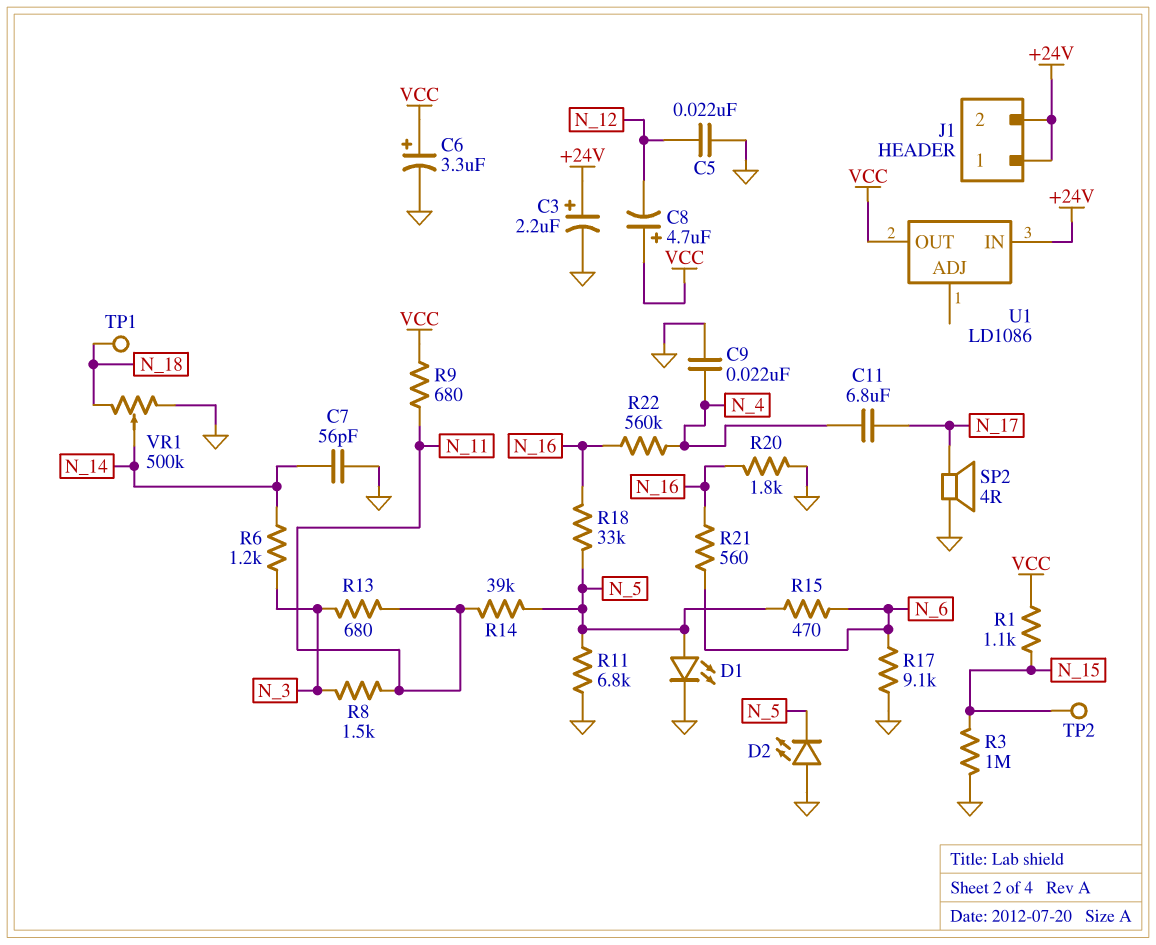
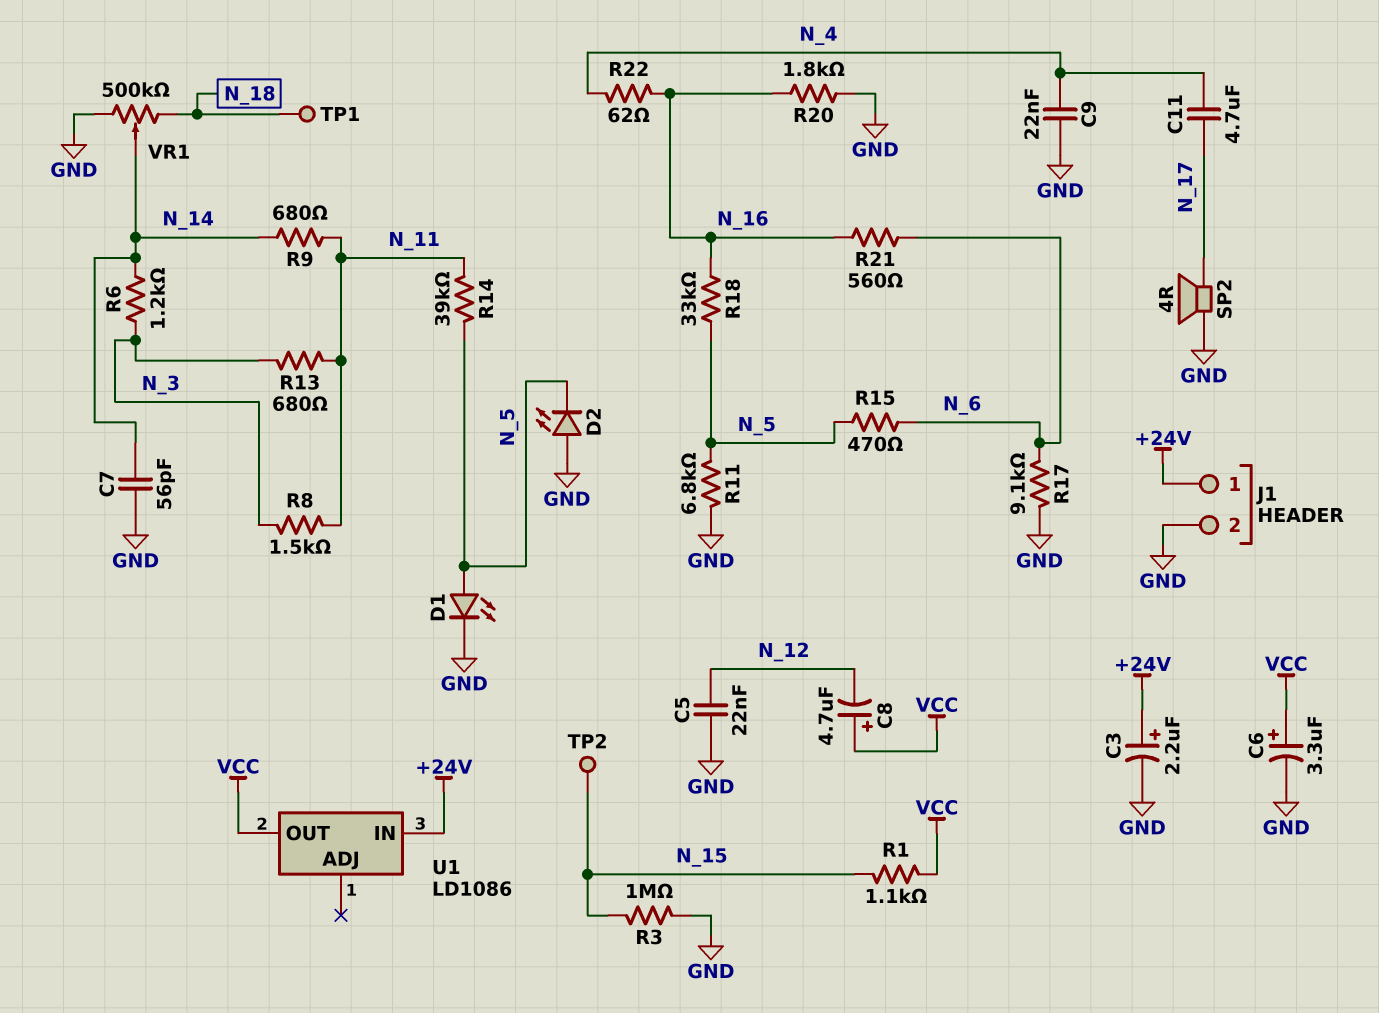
C11: 6.8uF (N_4, N_17) -> 4.7uF (N_4, N_17)
J1 pin 2: +24V -> GND
R9: 680 (N_11, VCC) -> 680 (N_11, N_14)
R22: 560k (N_4, N_16) -> 62 (N_4, N_16)

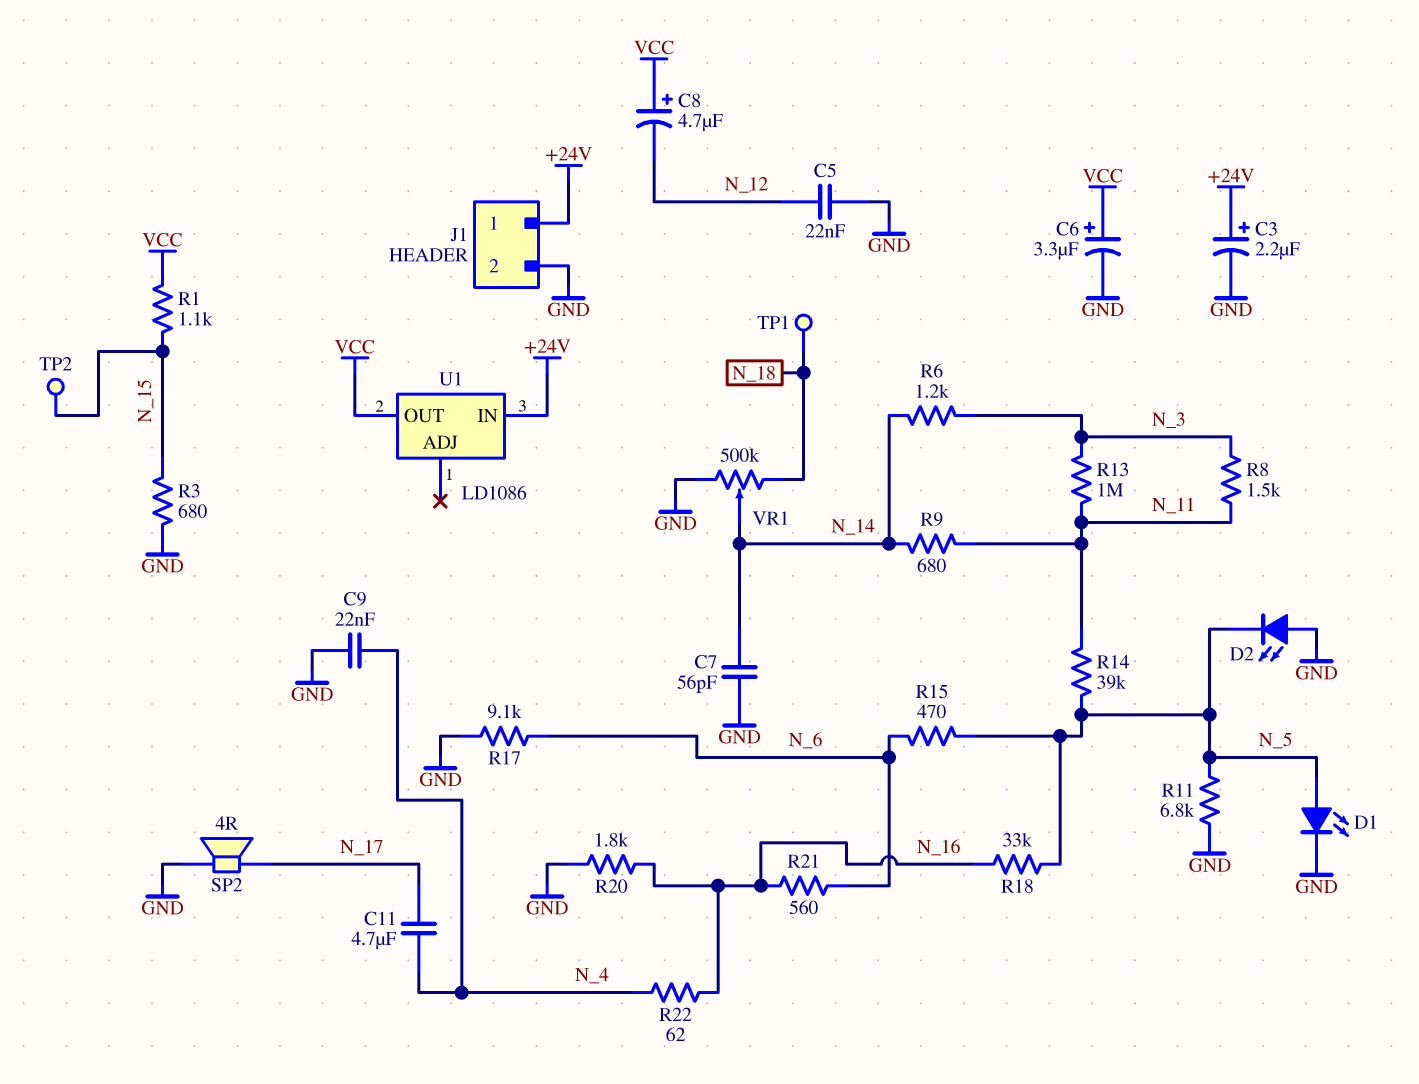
R3: 1M (GND, N_15) -> 680 (GND, N_15)
R13: 680 (N_3, N_11) -> 1M (N_3, N_11)

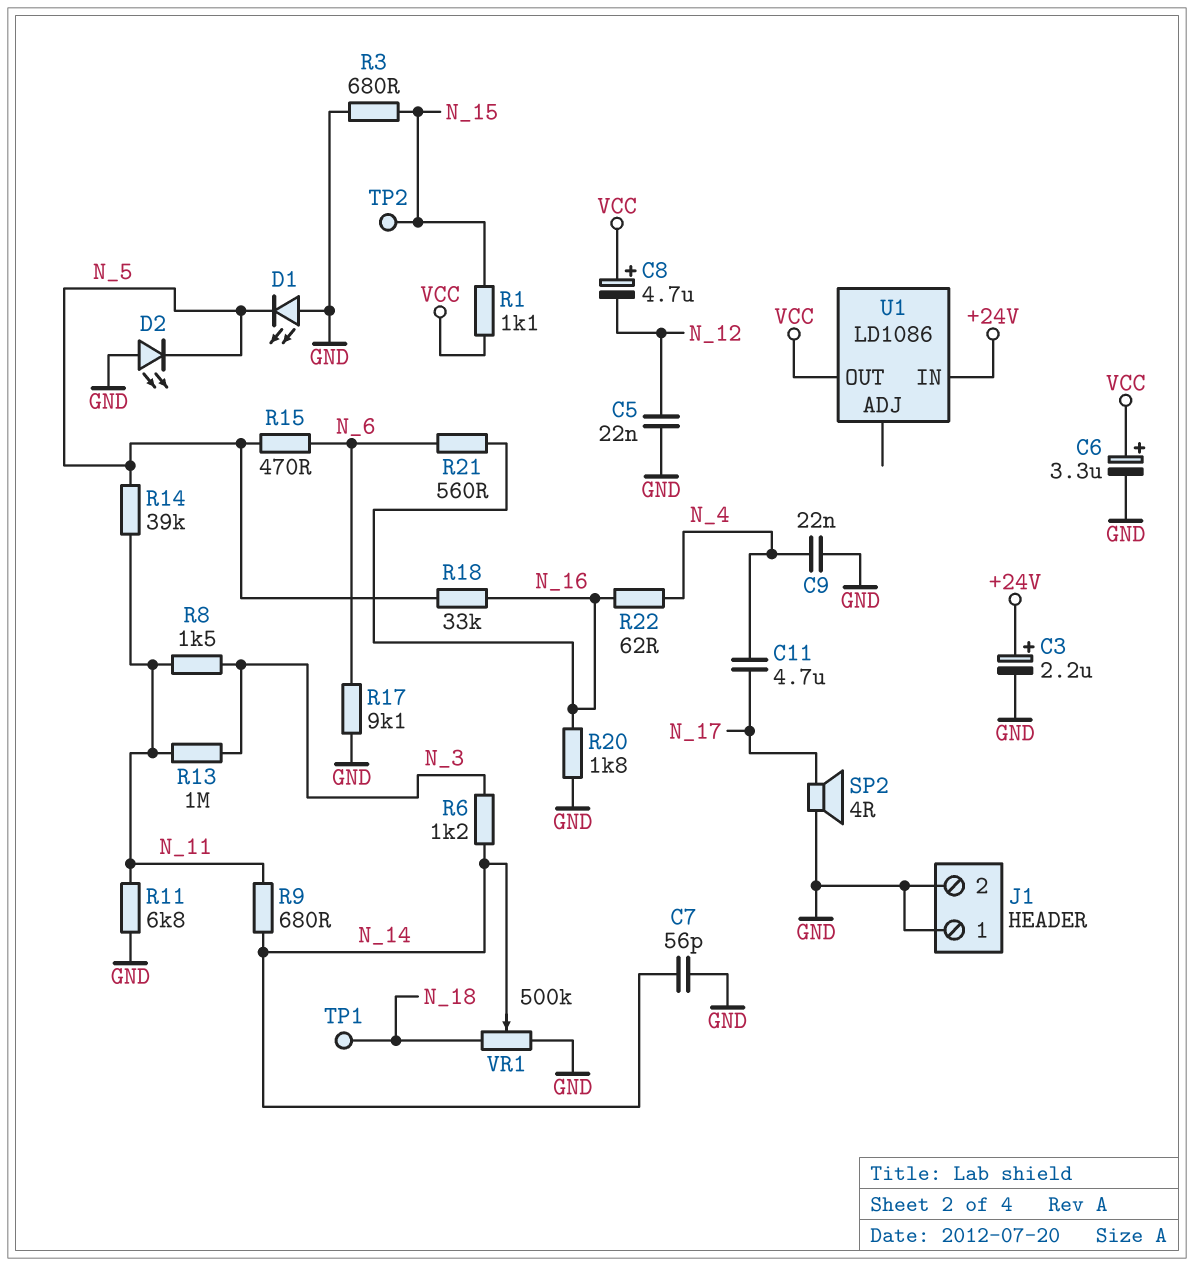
D1: LED (A N_5, K GND) -> LED (A GND, K N_5)
J1 pin 1: +24V -> GND
R11: 6.8k (GND, N_5) -> 6.8k (GND, N_11)

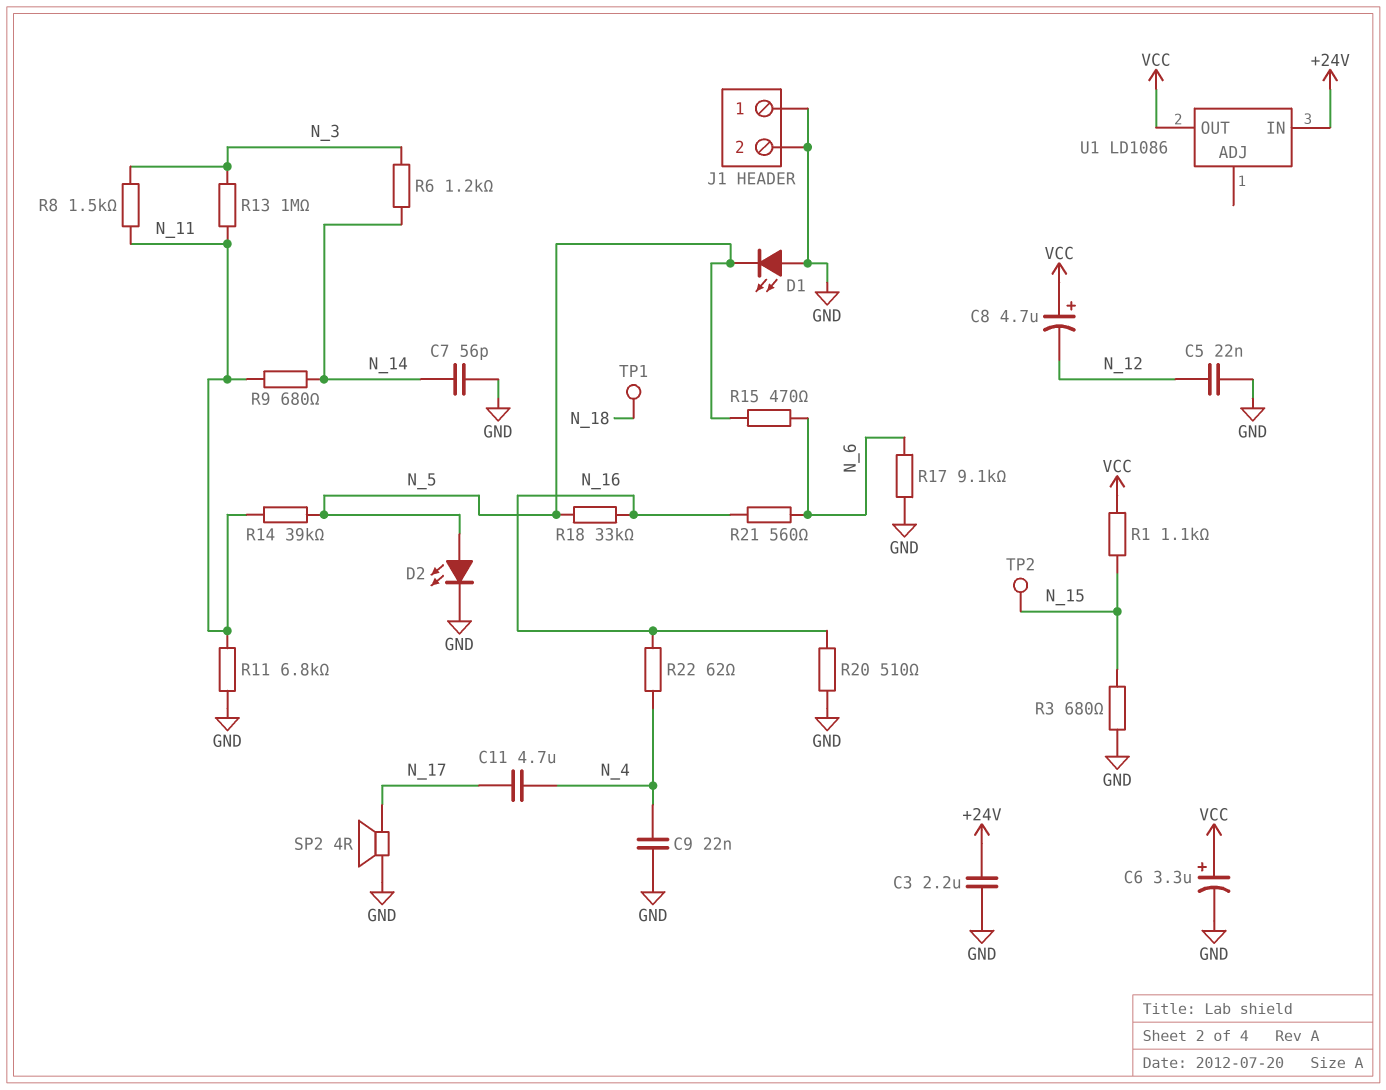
C3: 2.2uF (plus +24V, minus GND) -> 2.2uF (+24V, GND)
D2: LED (A GND, K N_5) -> LED (A N_5, K GND)
R20: 1.8k (GND, N_16) -> 510 (GND, N_16)
VR1: 500k (GND, N_18, wiper N_14) -> none

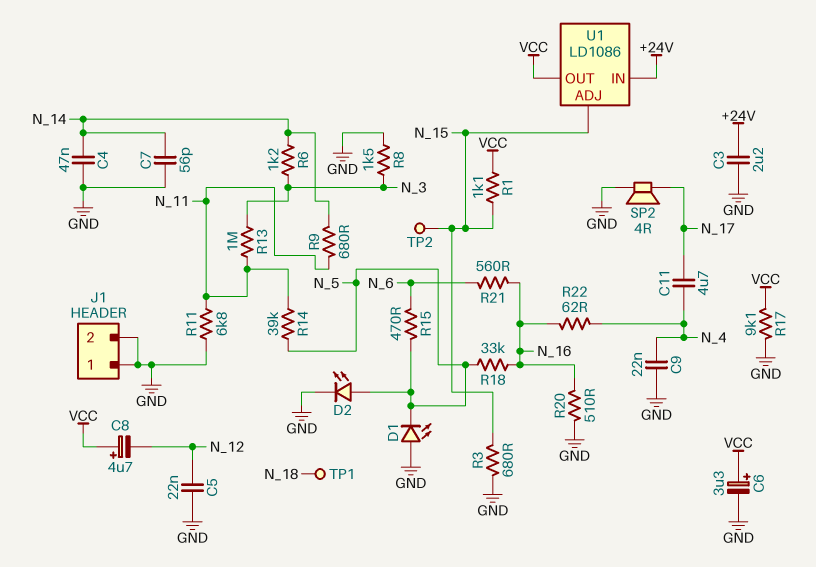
C4: none -> 47nF (GND, N_14)
R8: 1.5k (N_3, N_11) -> 1.5k (GND, N_3)
R17: 9.1k (GND, N_6) -> 9.1k (GND, VCC)
U1 pin ADJ: none -> N_15

